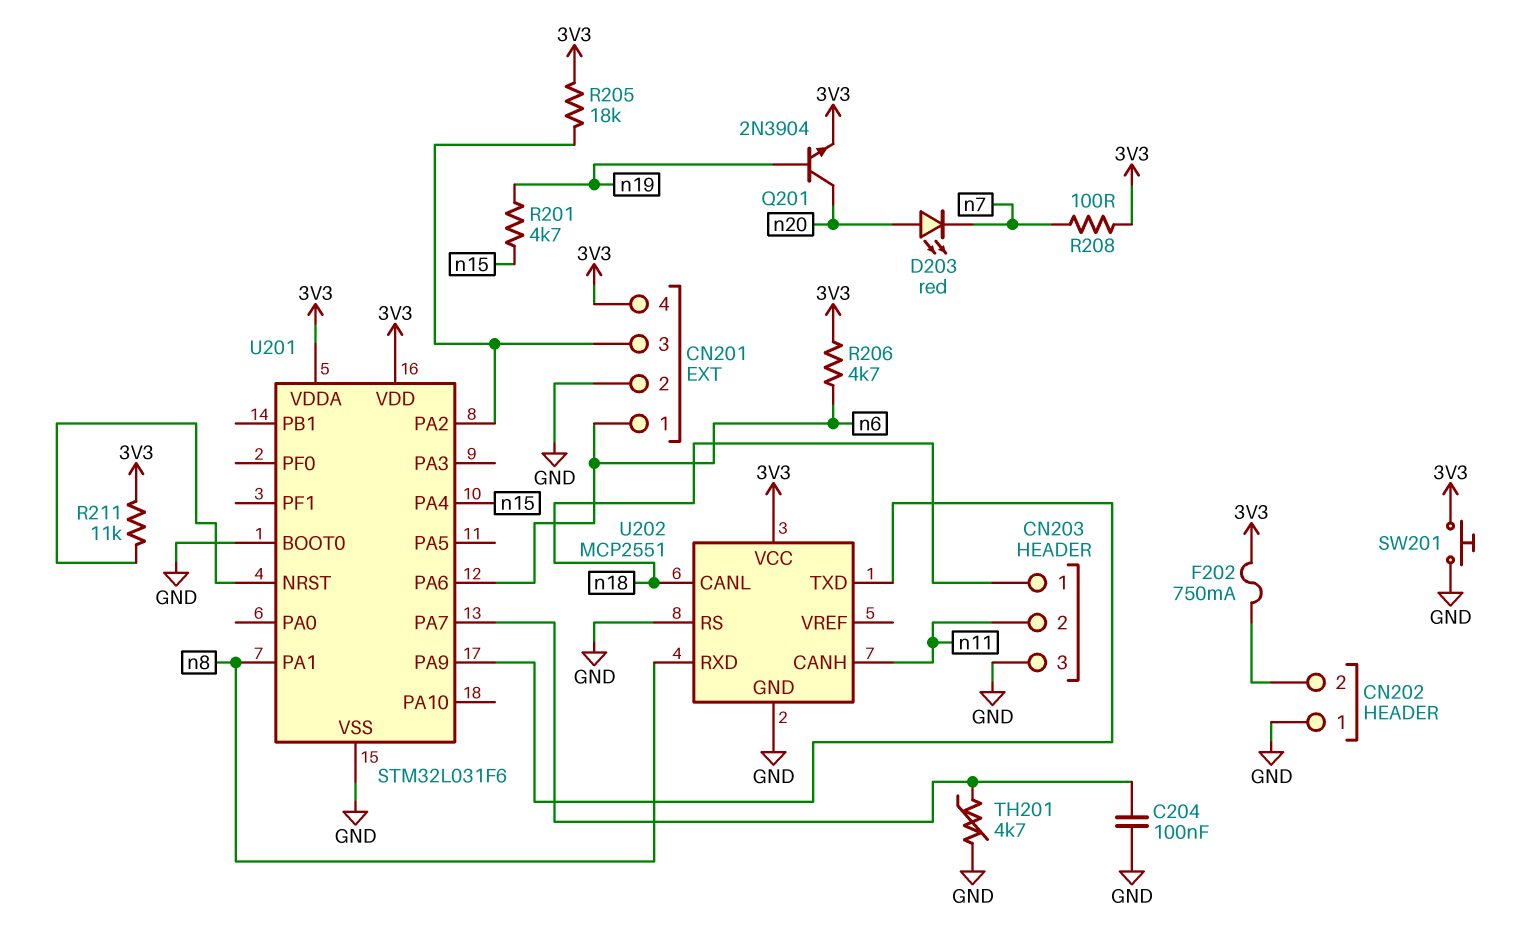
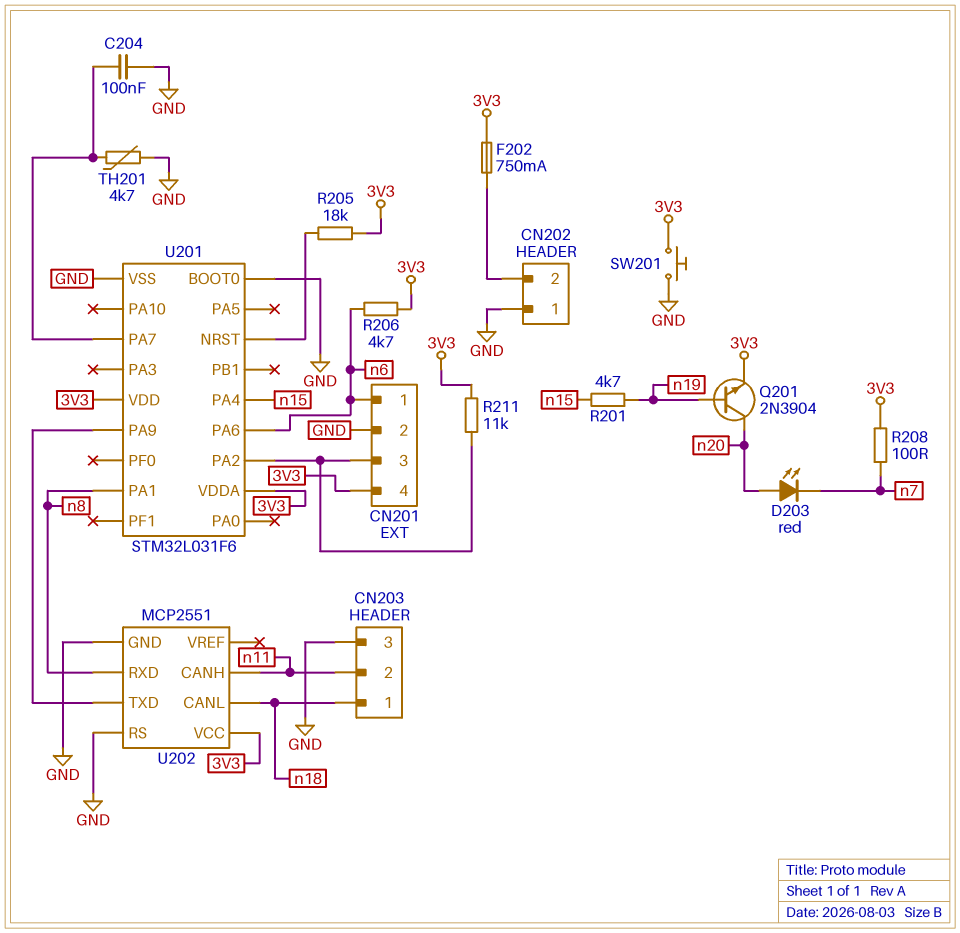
R205: 18k (3V3, CN201/3) -> 18k (3V3, U201/NRST)
R211: 11k (3V3, U201/NRST) -> 11k (3V3, CN201/3)

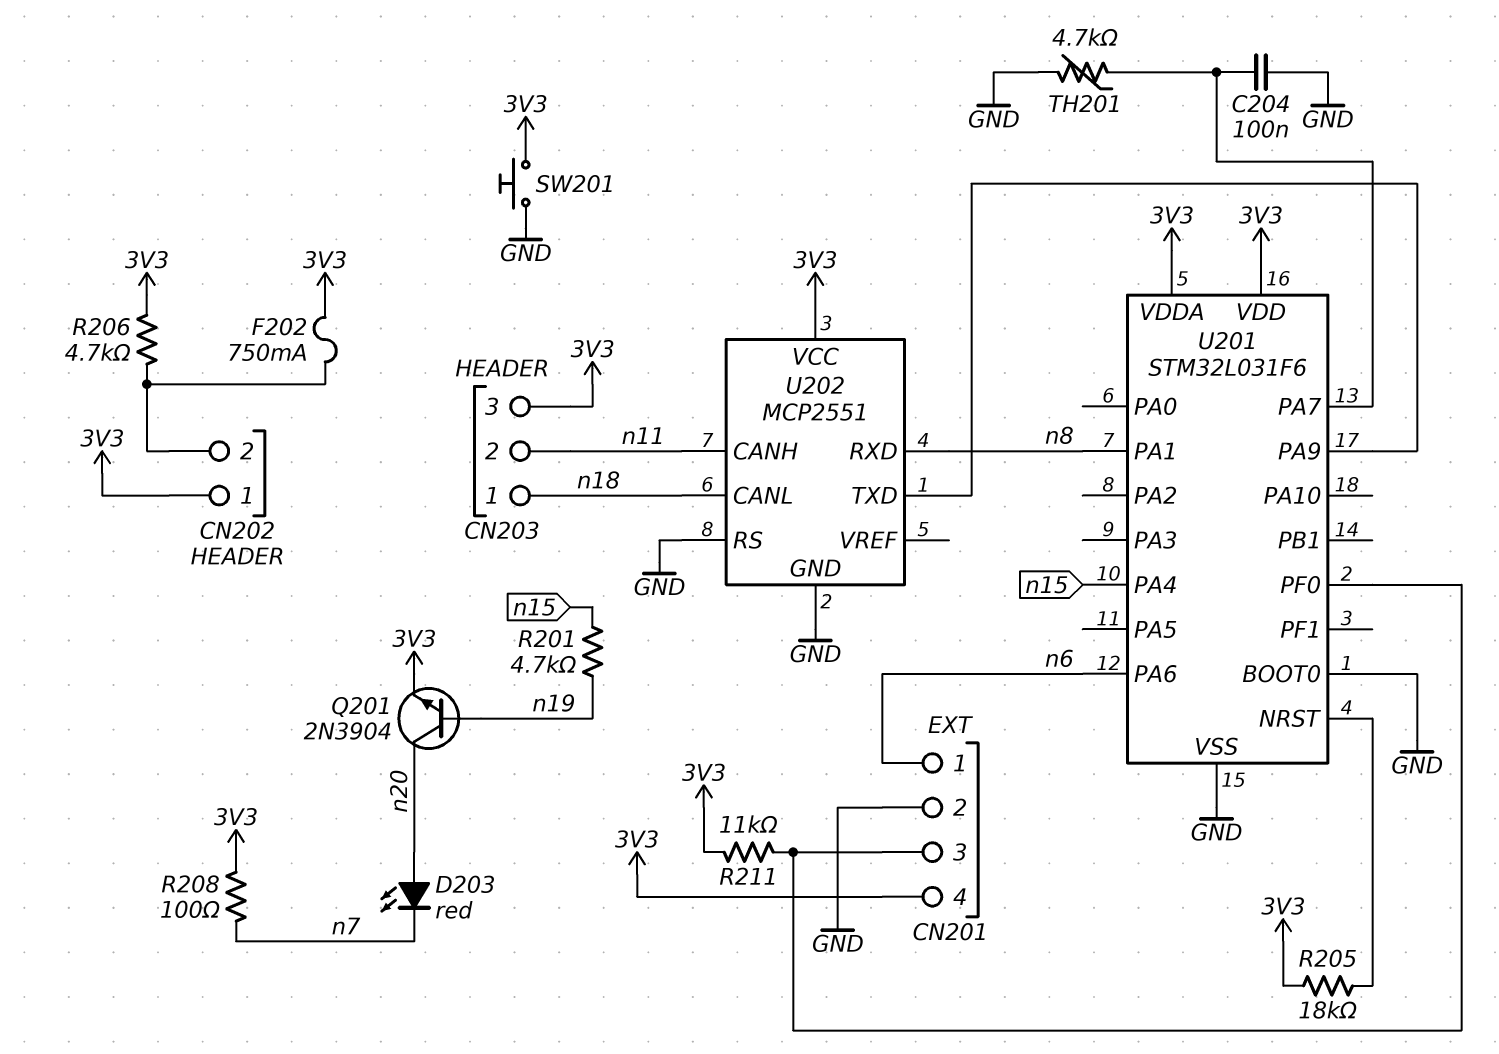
CN202 pin 1: GND -> 3V3
CN203 pin 3: GND -> 3V3
R206: 4.7k (3V3, n6) -> 4.7k (3V3, CN202/2)
U201 pin PA2: CN201/3 -> none
U201 pin PF0: none -> CN201/3

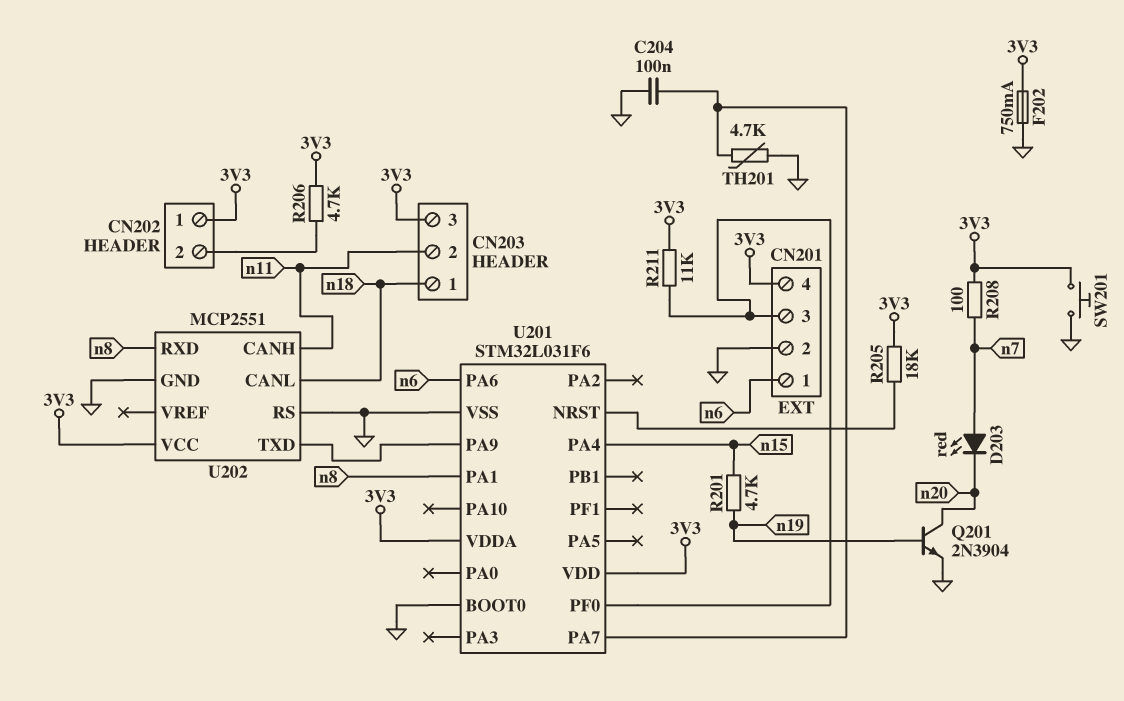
D203: LED red (A n20, K n7) -> LED red (A n7, K n20)
F202: 750mA (3V3, CN202/2) -> 750mA (3V3, GND)
Q201: NPN 2N3904 (B n19, C n20, E 3V3) -> NPN 2N3904 (B n19, C n20, E GND)

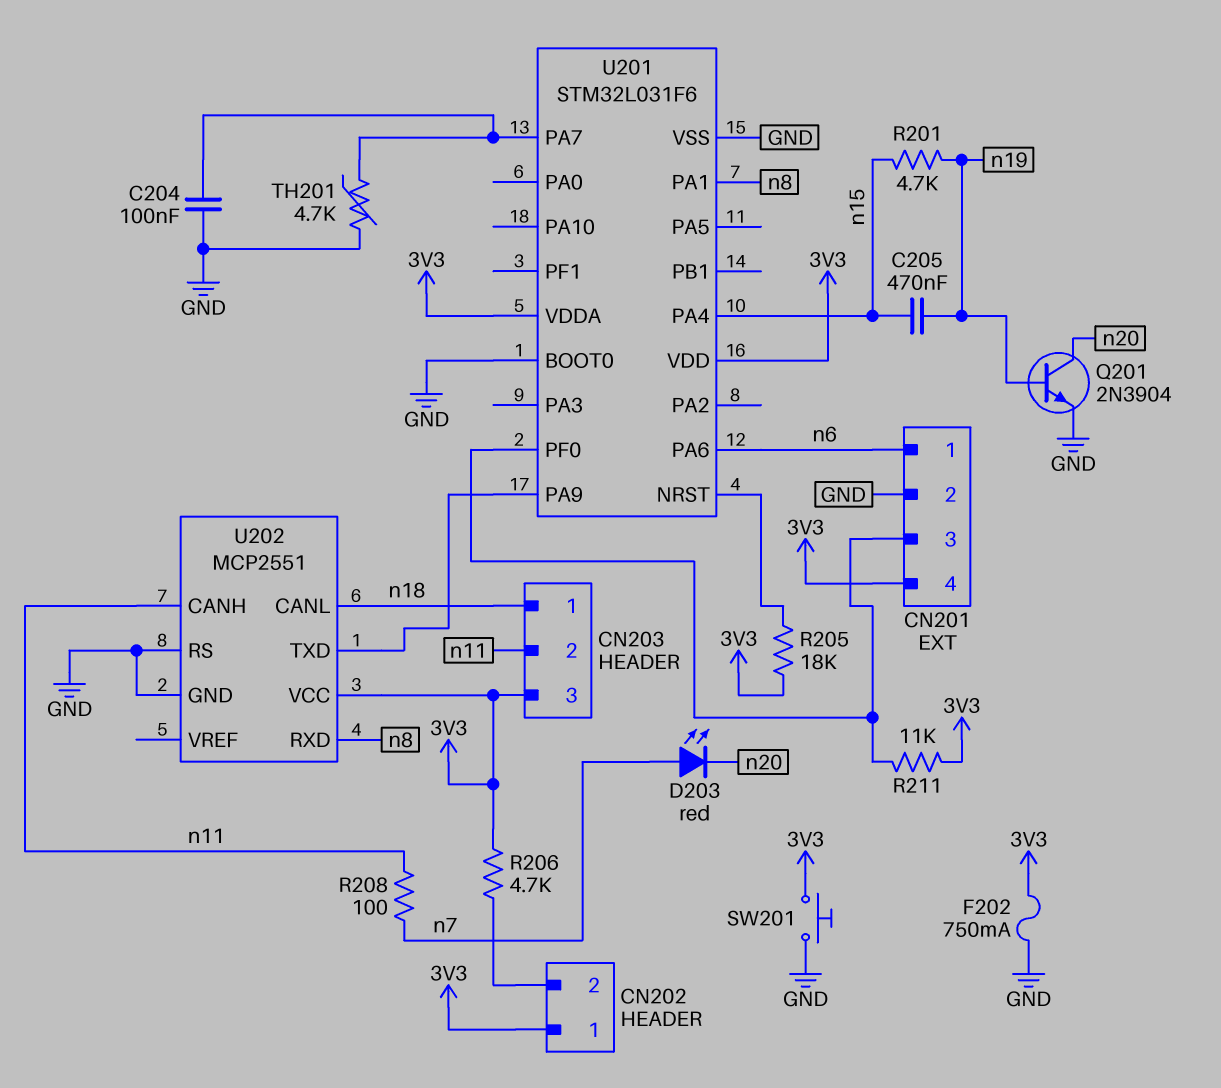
C205: none -> 470nF (n15, n19)
R208: 100 (3V3, n7) -> 100 (n7, n11)

